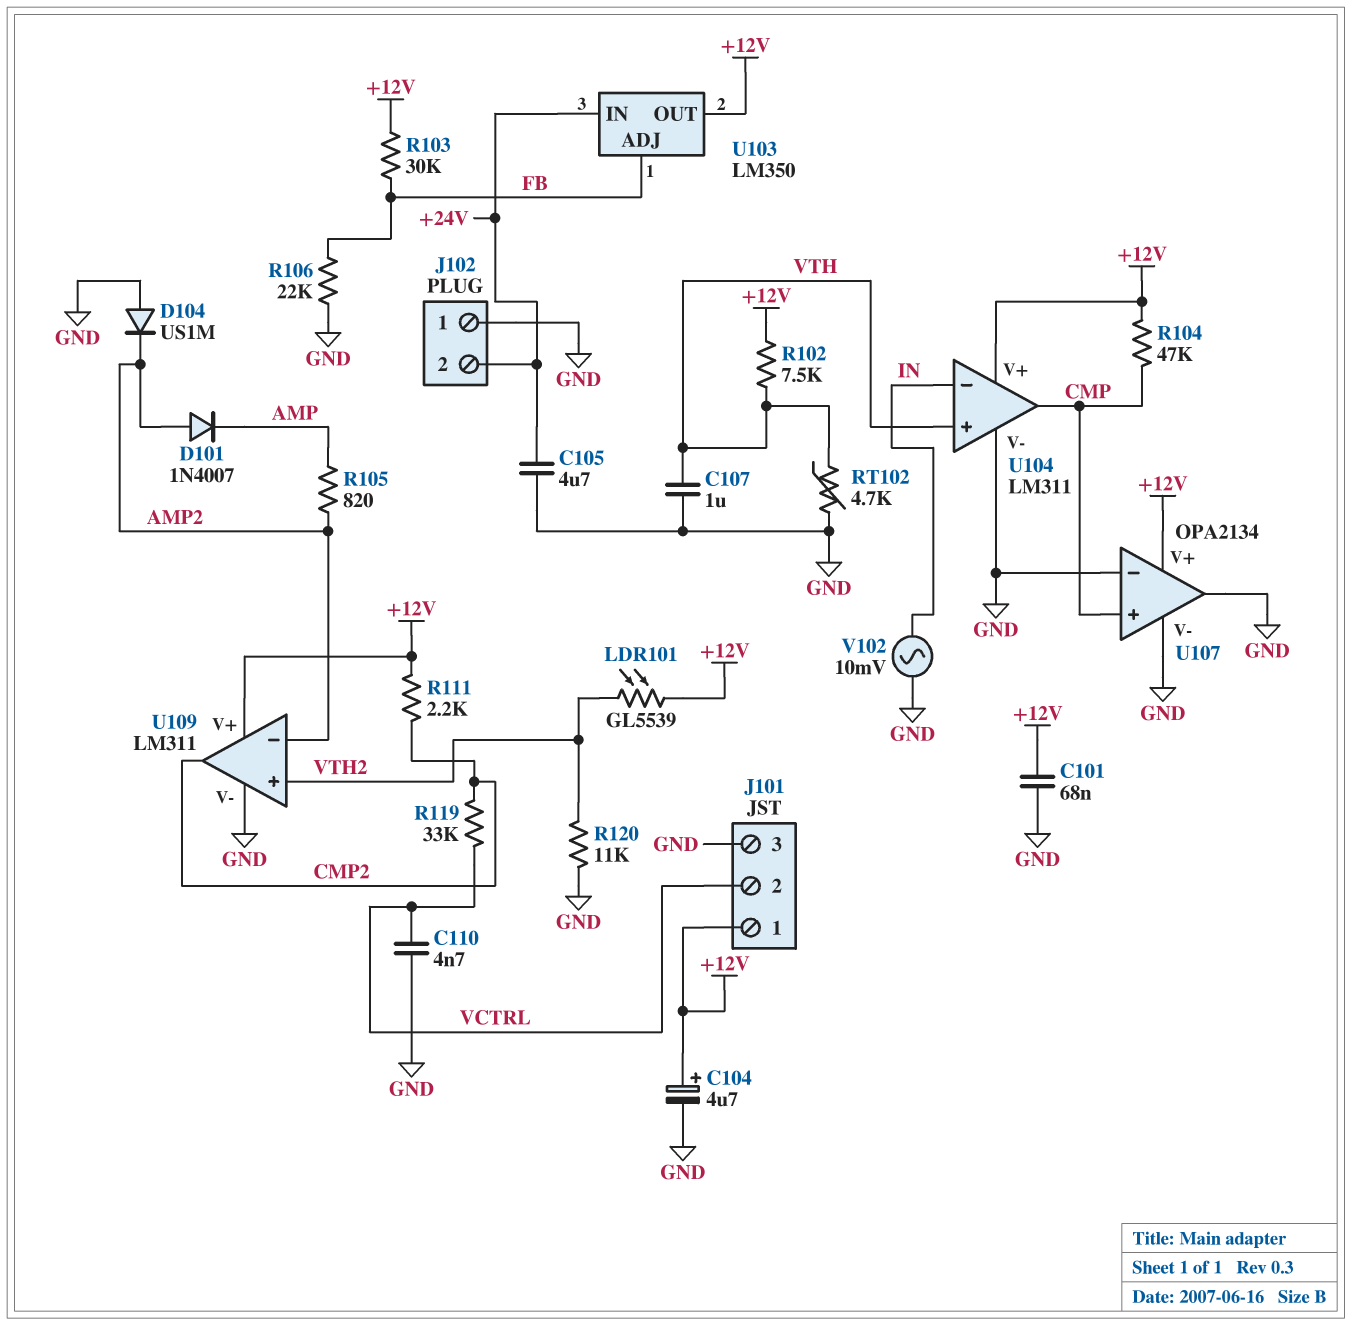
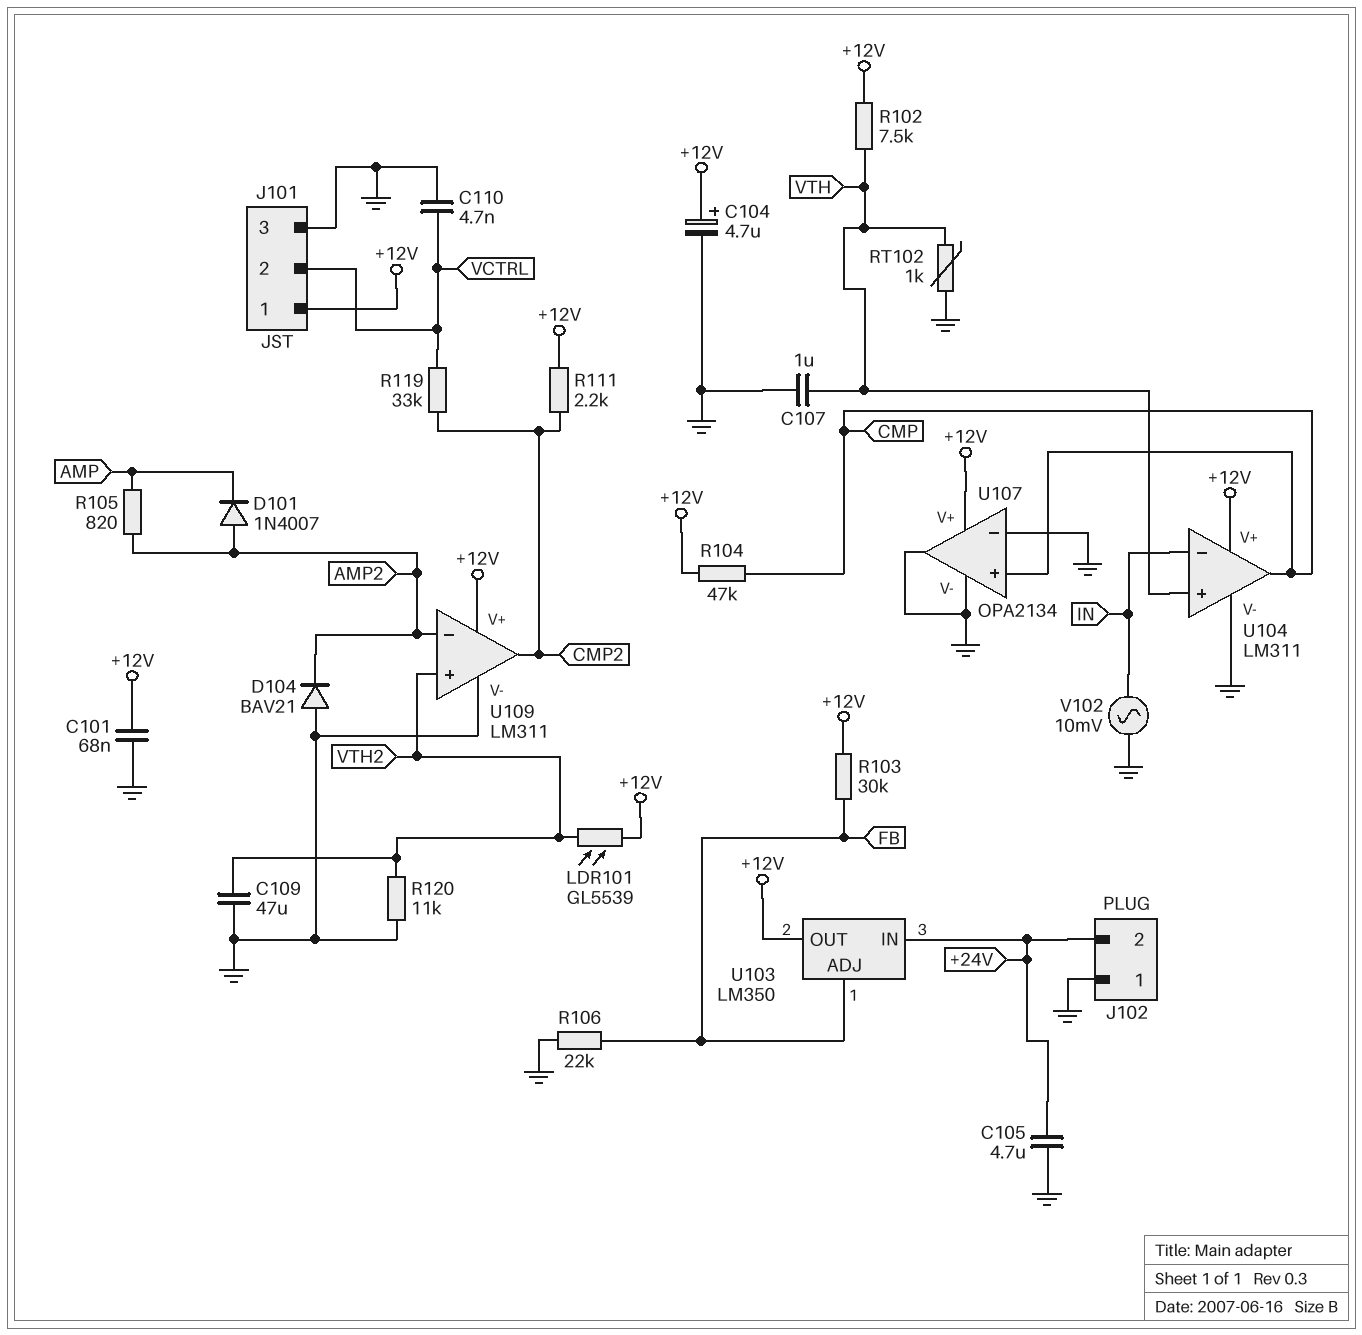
C109: none -> 47uF (GND, VTH2)
D104: diode US1M (A GND, K AMP2) -> diode BAV21 (A GND, K AMP2)
RT102: 4.7k (GND, VTH) -> 1k (GND, VTH)

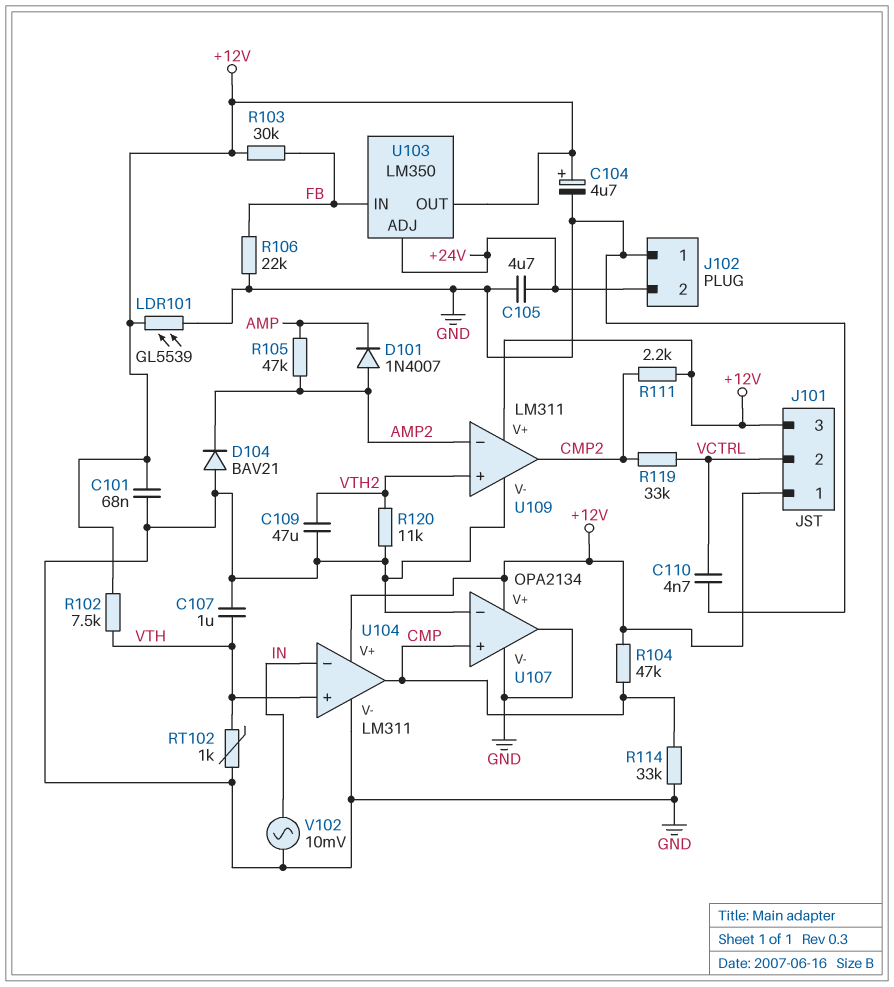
J101 pin 3: GND -> +12V
LDR101: GL5539 (+12V, VTH2) -> GL5539 (+12V, GND)
R105: 820 (AMP, AMP2) -> 47k (AMP, AMP2)
R114: none -> 33k (CMP, GND)
U103 pin ADJ: FB -> +24V
U103 pin IN: +24V -> FB

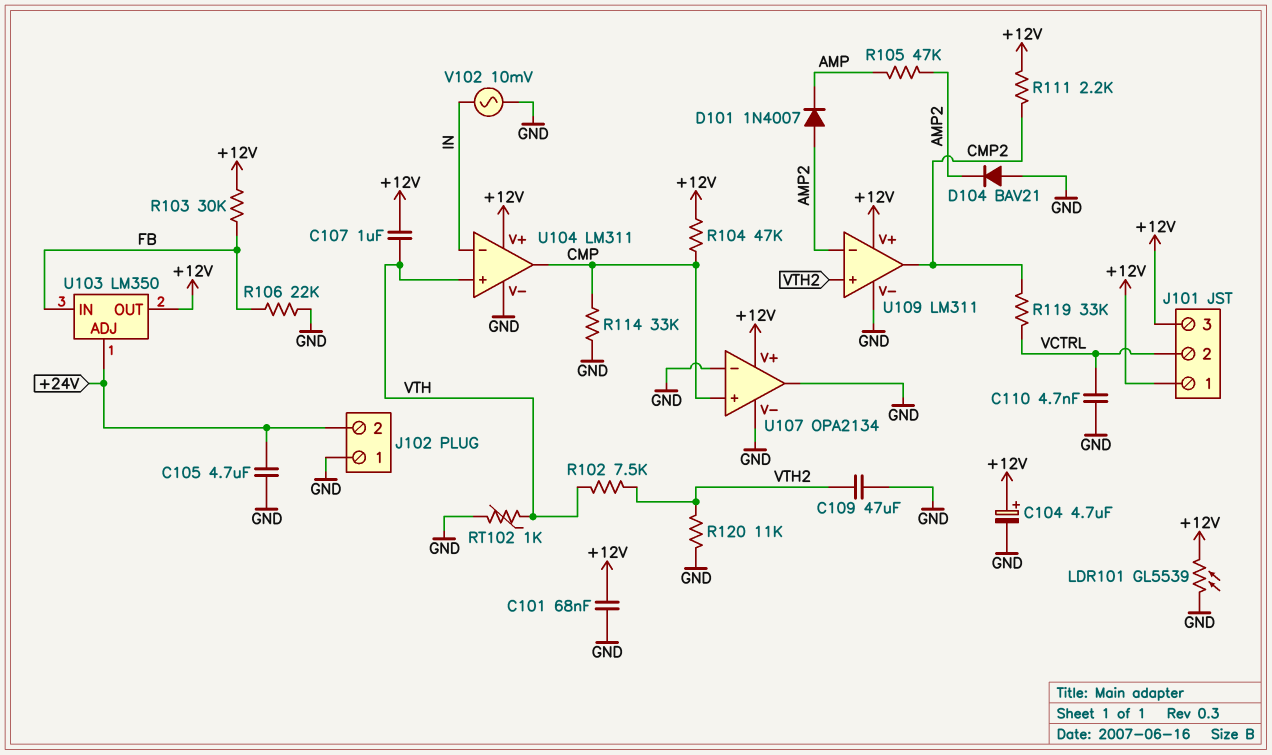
C107: 1uF (GND, VTH) -> 1uF (+12V, VTH)
R102: 7.5k (+12V, VTH) -> 7.5k (VTH, VTH2)

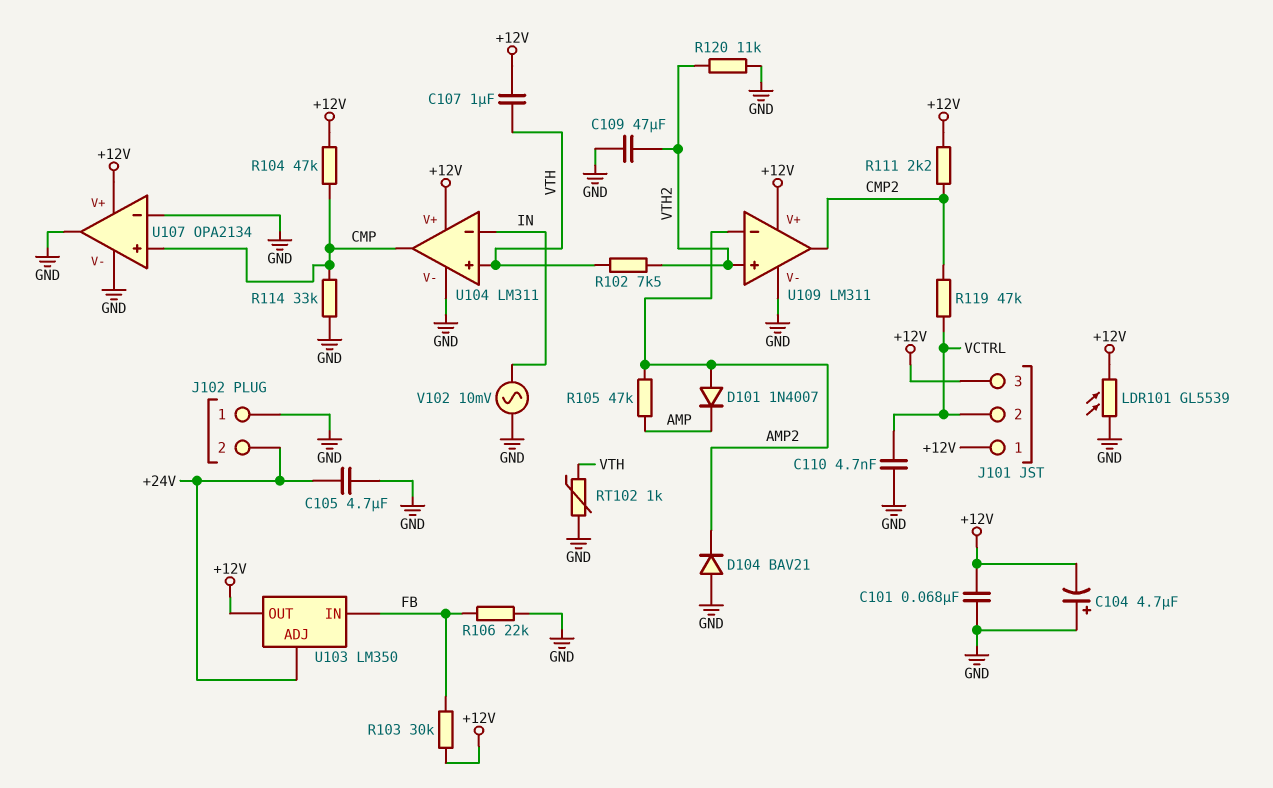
C104: 4.7uF (plus +12V, minus GND) -> 4.7uF (plus GND, minus +12V)
R119: 33k (CMP2, VCTRL) -> 47k (CMP2, VCTRL)

